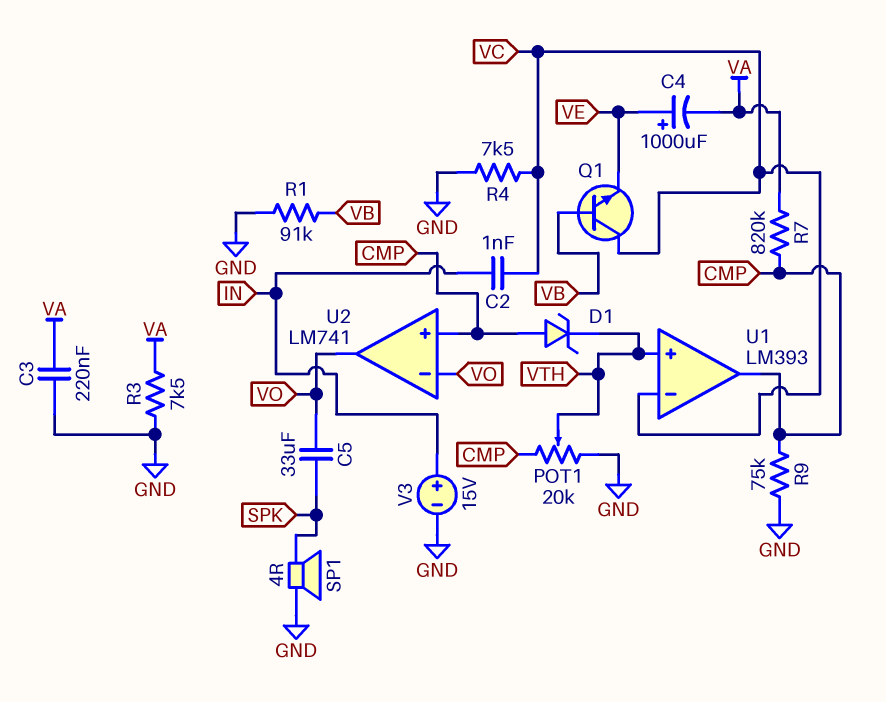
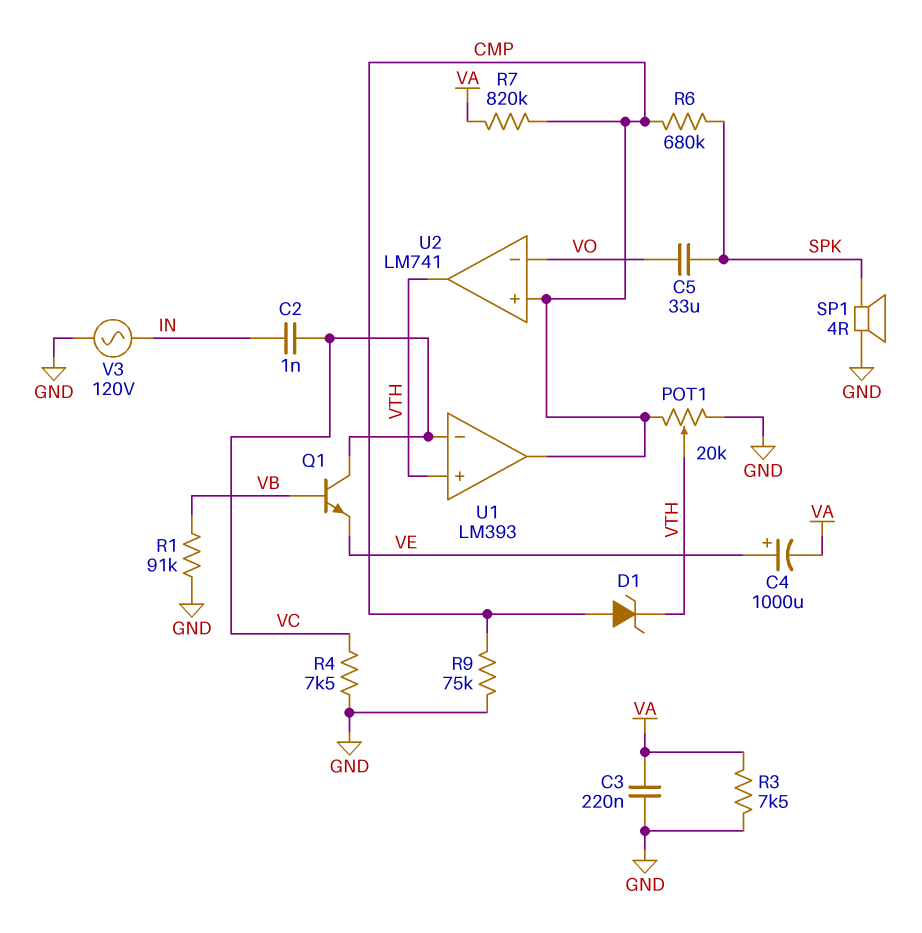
R6: none -> 680k (CMP, SPK)
U2 pin out: VO -> VTH
V3: 15V (plus IN, minus GND) -> AC 120V (GND, IN)

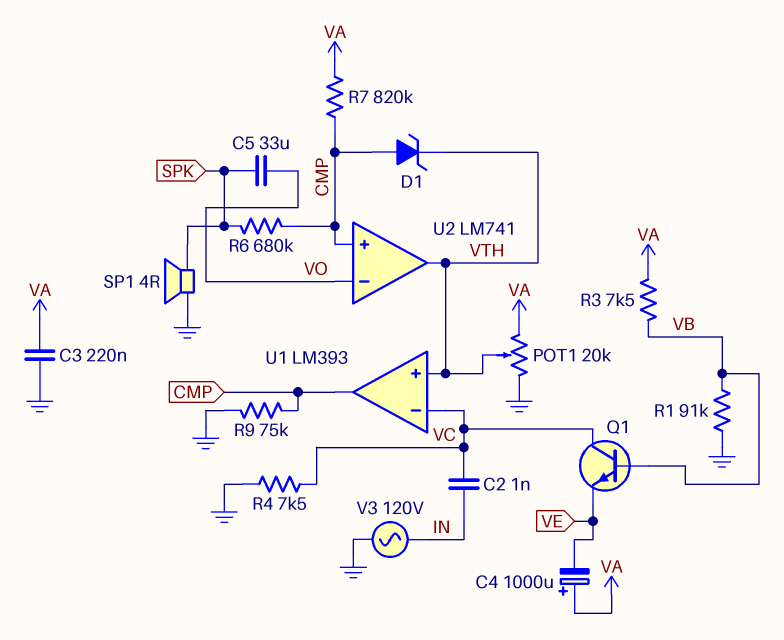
C4: 1000uF (plus VE, minus VA) -> 1000uF (plus VA, minus VE)
POT1: 20k (CMP, GND, wiper VTH) -> 20k (GND, VA, wiper VTH)
R3: 7.5k (GND, VA) -> 7.5k (VA, VB)

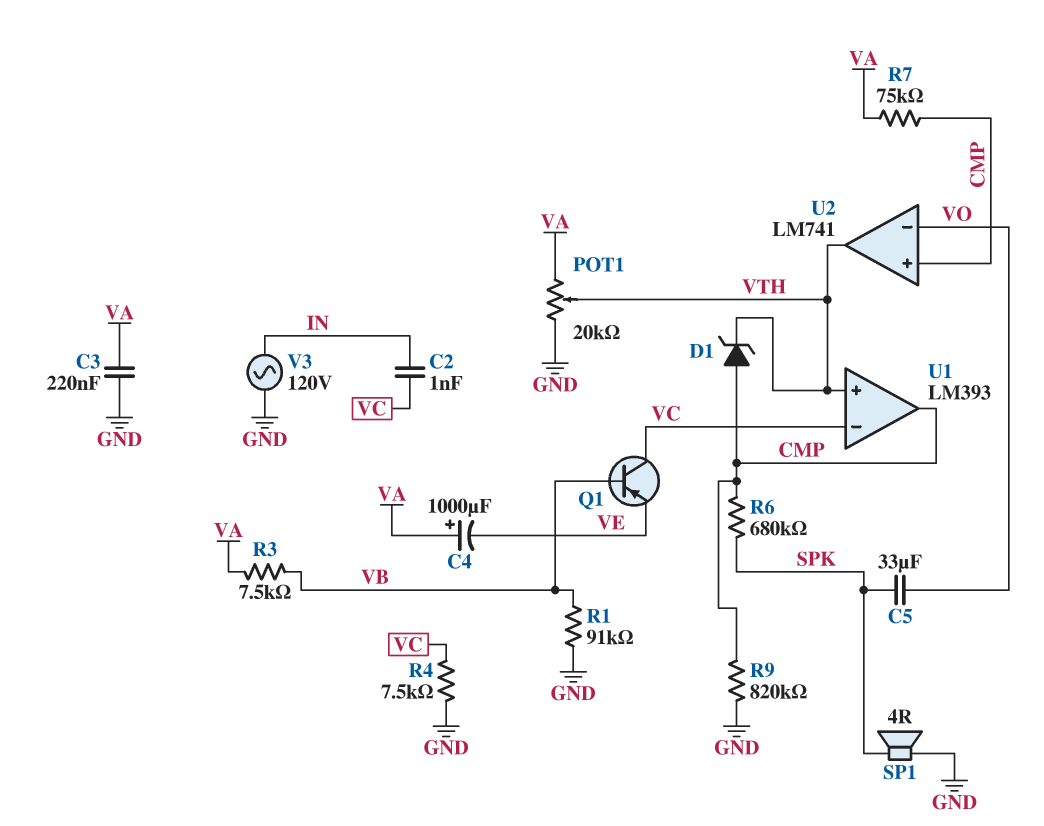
Q1: NPN (B VB, C VC, E VE) -> PNP (B VB, C VC, E VE)
R7: 820k (CMP, VA) -> 75k (CMP, VA)
R9: 75k (CMP, GND) -> 820k (CMP, GND)

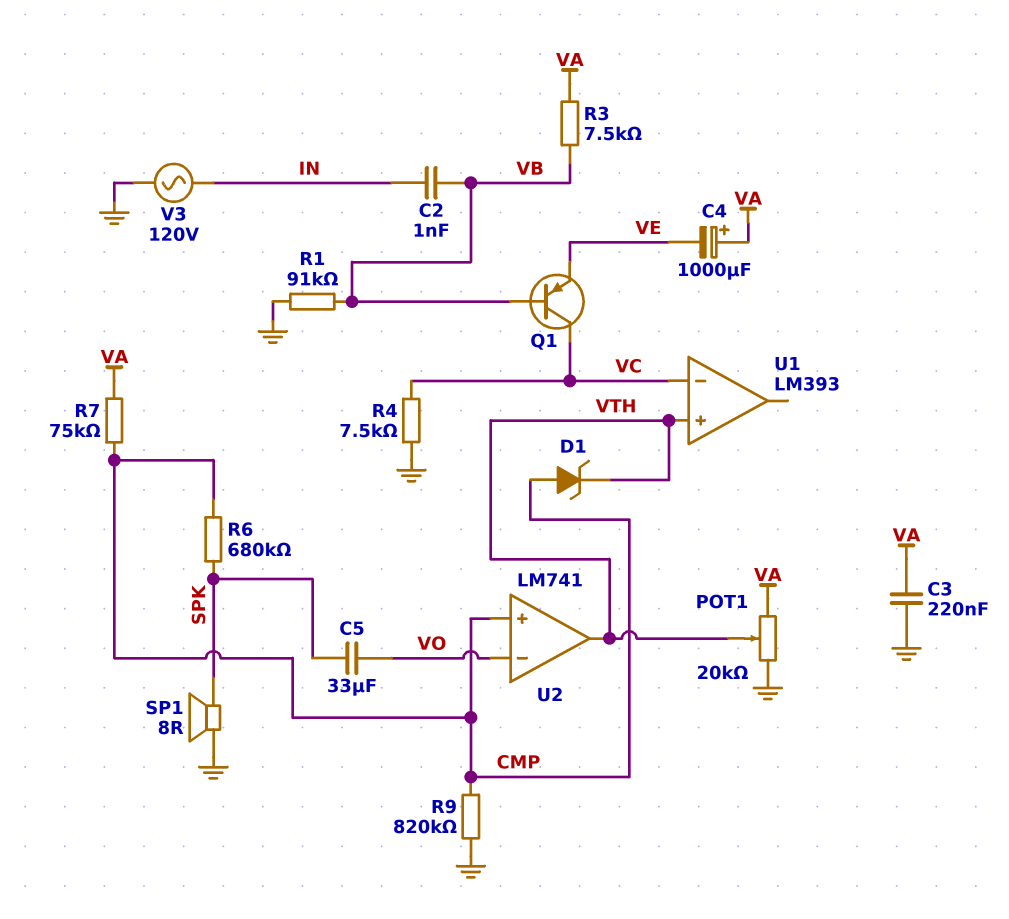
C2: 1nF (IN, VC) -> 1nF (IN, VB)
SP1: speaker 4R (GND, SPK) -> speaker 8R (GND, SPK)
U1 pin out: CMP -> none

